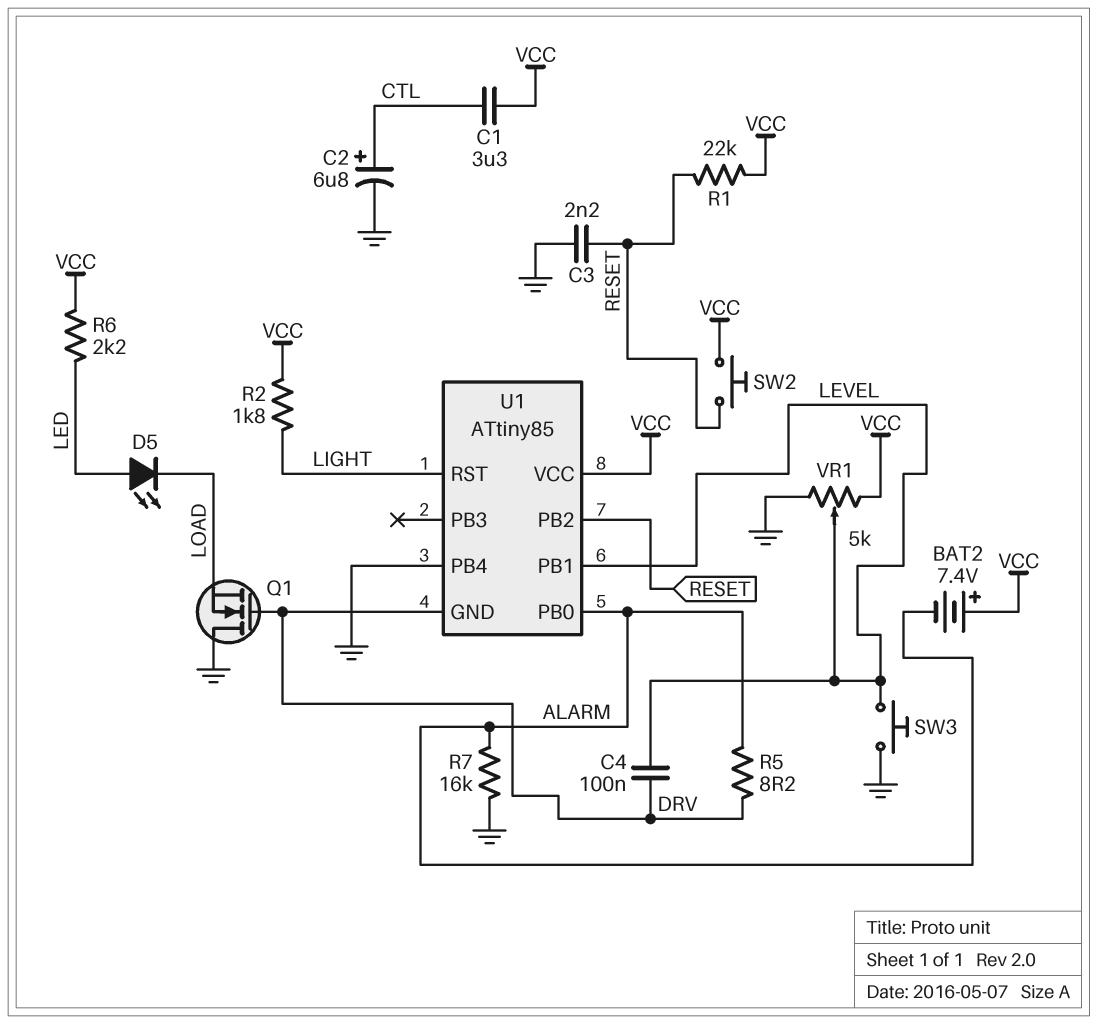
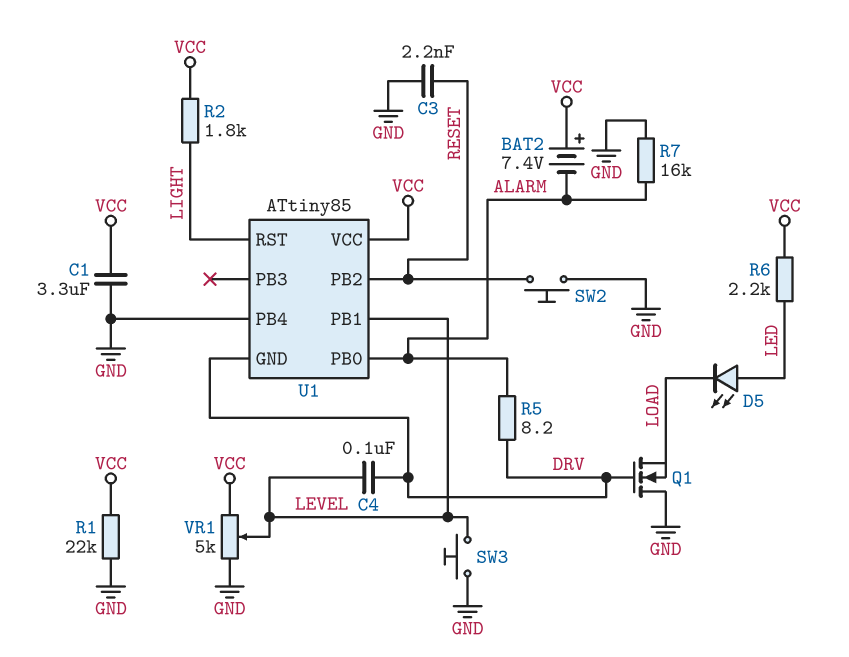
C1: 3.3uF (CTL, VCC) -> 3.3uF (GND, VCC)
C2: 6.8uF (plus CTL, minus GND) -> none
R1: 22k (RESET, VCC) -> 22k (GND, VCC)
SW2: button (RESET, VCC) -> button (GND, RESET)

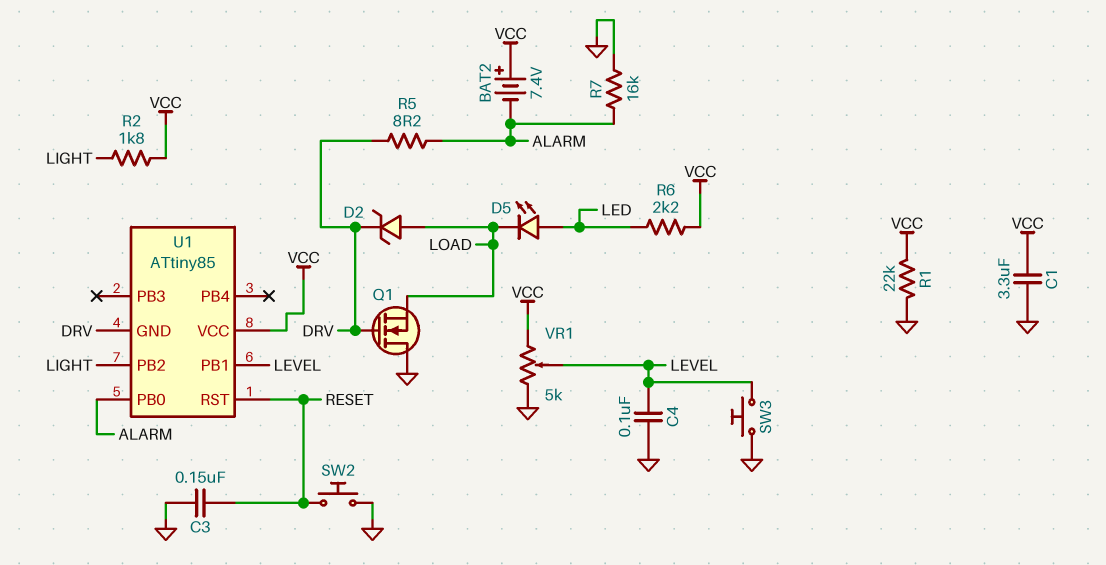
C3: 2.2nF (GND, RESET) -> 150nF (GND, RESET)
C4: 100nF (DRV, LEVEL) -> 100nF (GND, LEVEL)
D2: none -> zener (A LOAD, K DRV)
U1 pin PB2: RESET -> LIGHT
U1 pin PB4: GND -> none
U1 pin RST: LIGHT -> RESET

